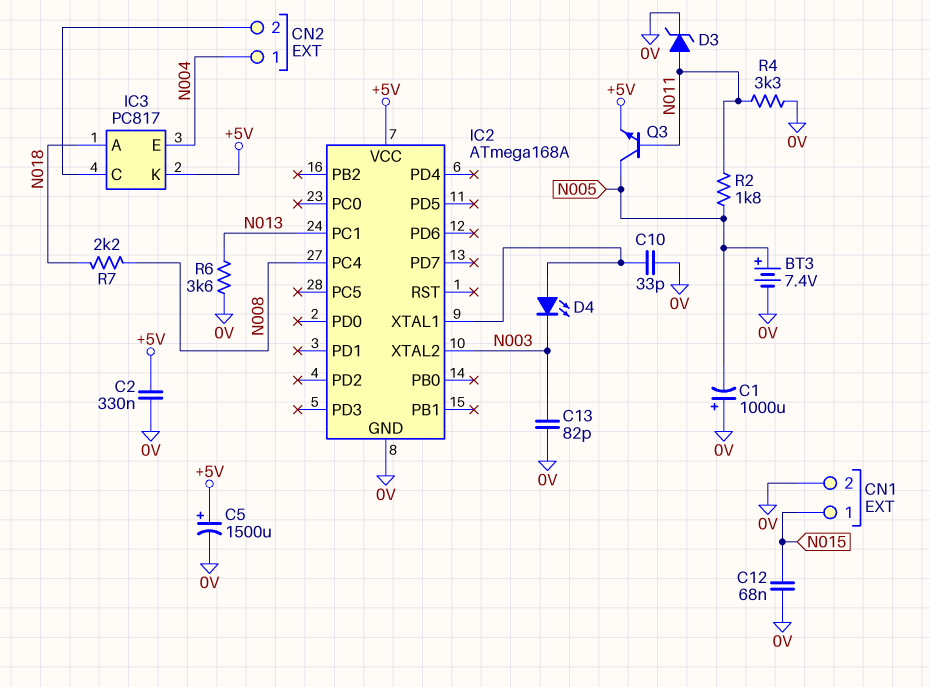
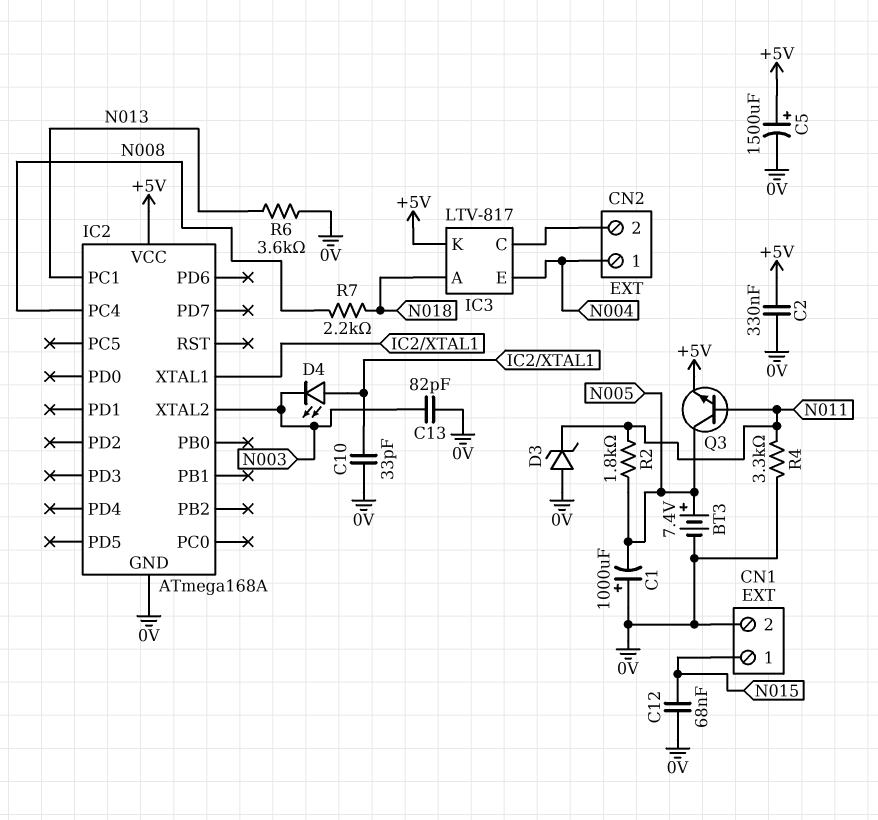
D3: zener (A N011, K 0V) -> zener (A 0V, K N011)
IC3: PC817 -> LTV-817

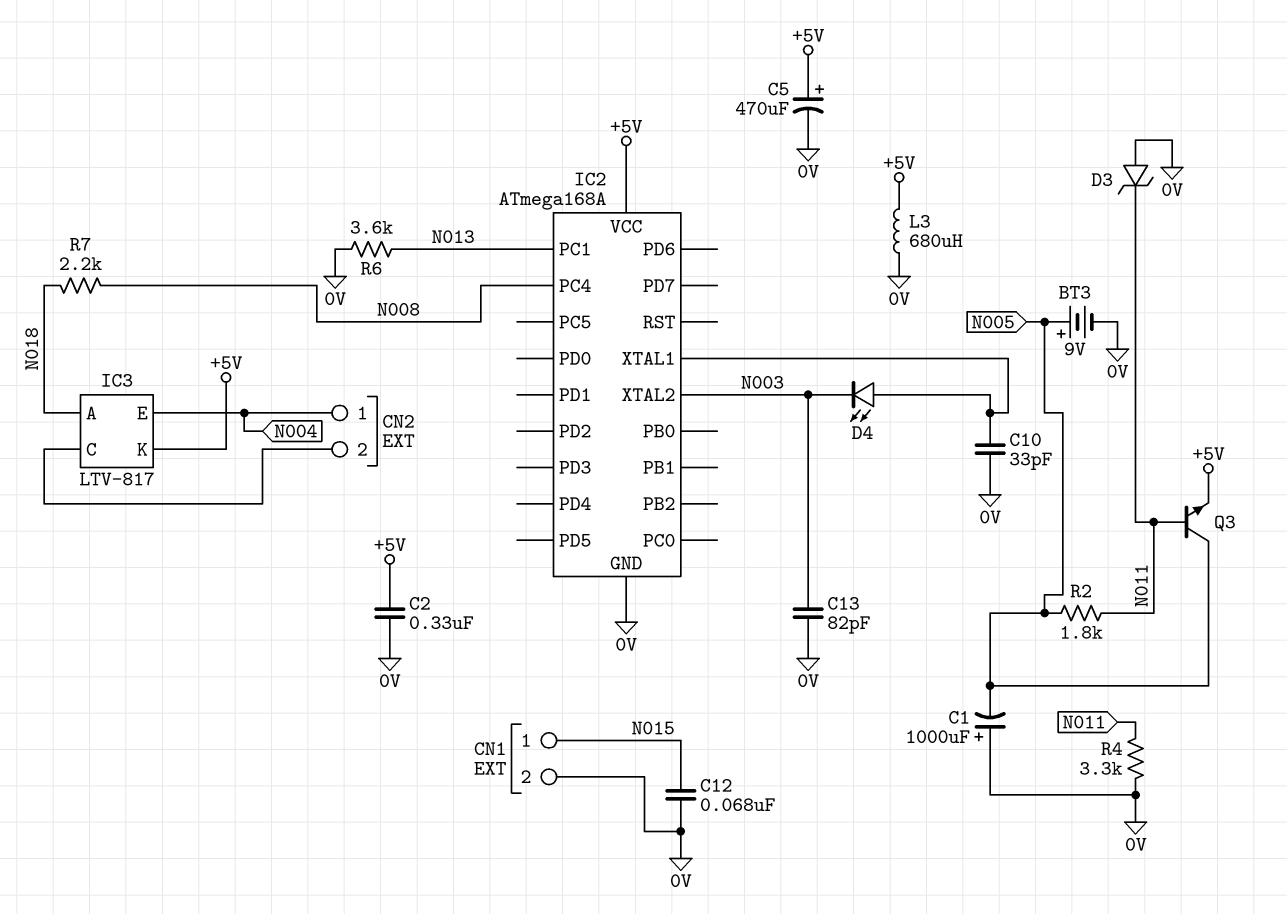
BT3: 7.4V (plus N005, minus 0V) -> 9V (plus N005, minus 0V)
C5: 1500uF (plus +5V, minus 0V) -> 470uF (plus +5V, minus 0V)
L3: none -> 680uH (+5V, 0V)

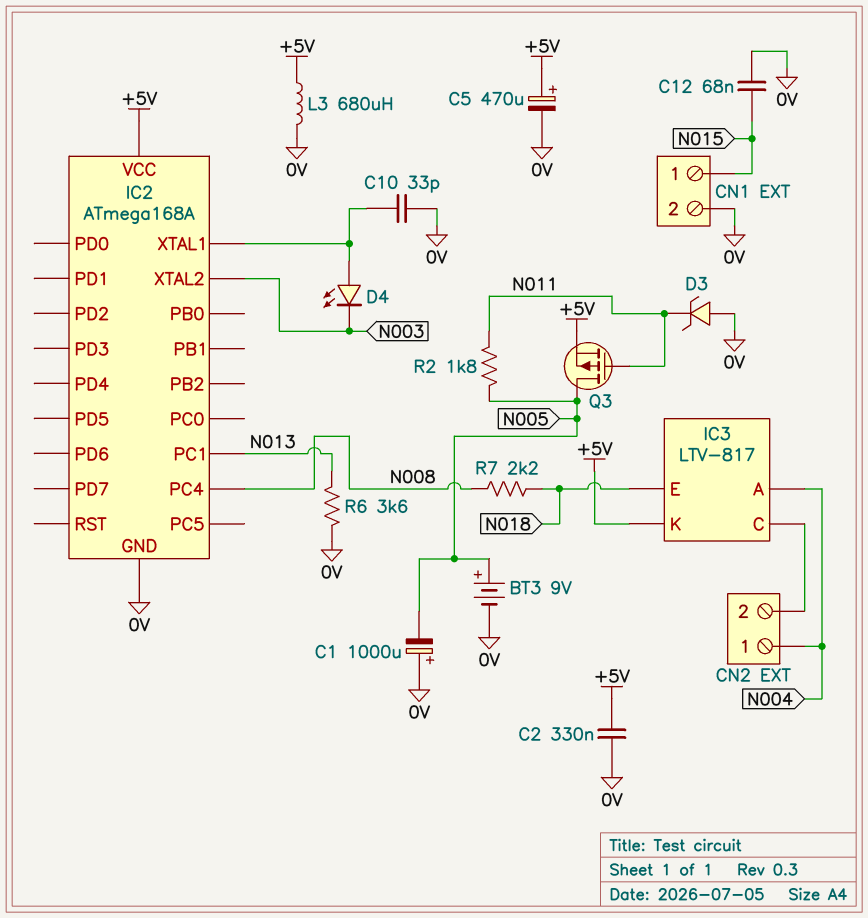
C13: 82pF (0V, N003) -> none
IC3 pin A: N018 -> N004
IC3 pin E: N004 -> N018
Q3: NPN (B N011, C N005, E +5V) -> PMOS (G N011, D N005, S +5V)
R4: 3.3k (0V, N011) -> none

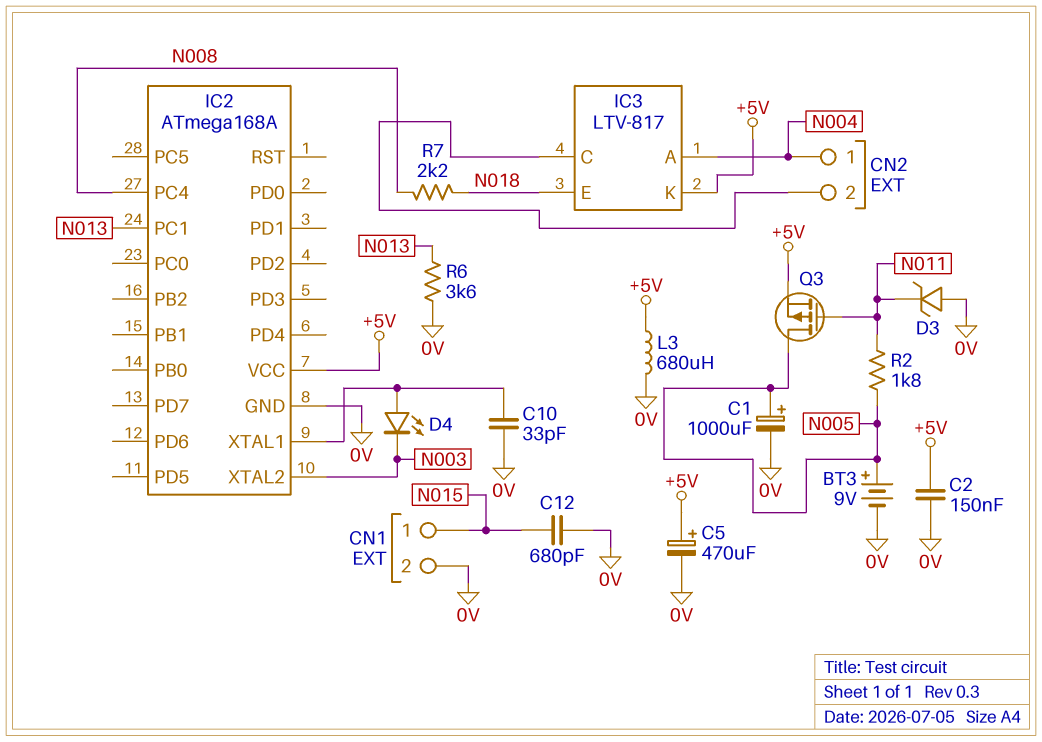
C1: 1000uF (plus 0V, minus N005) -> 1000uF (plus N005, minus 0V)
C2: 330nF (+5V, 0V) -> 150nF (+5V, 0V)
C12: 68nF (0V, N015) -> 680pF (0V, N015)

